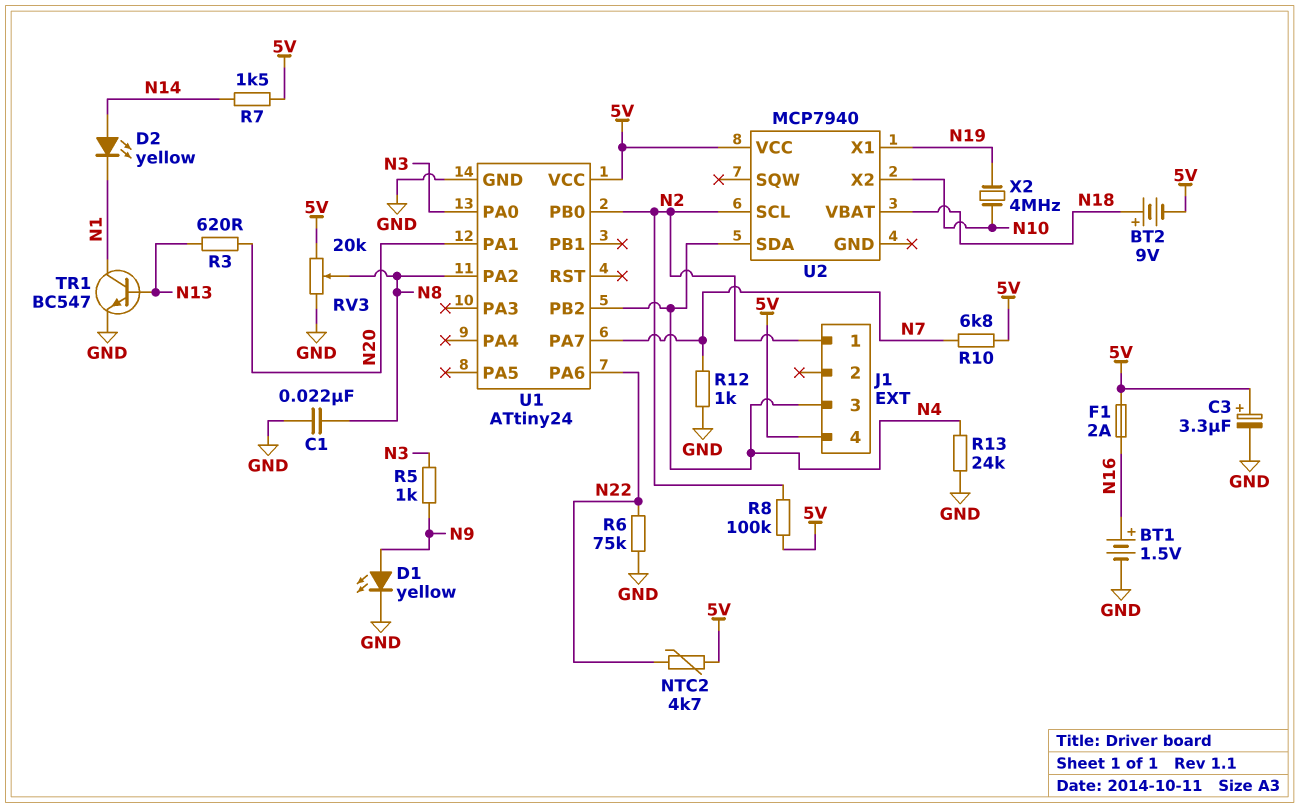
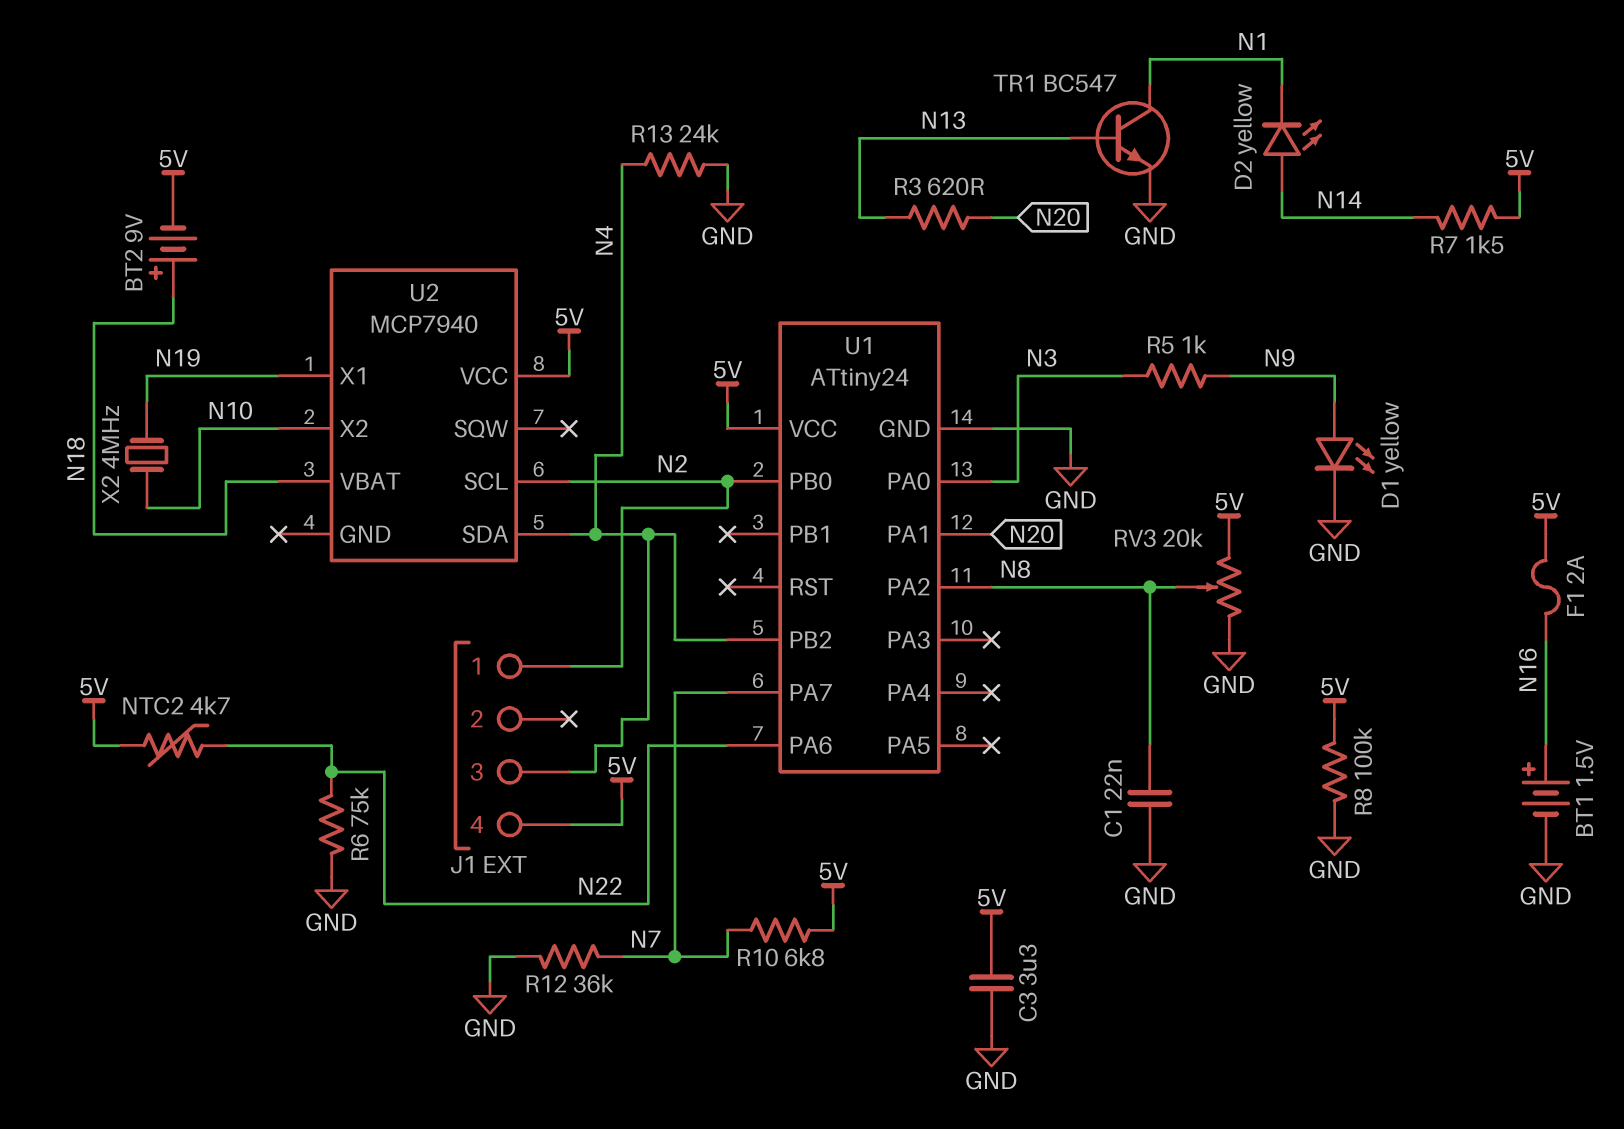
C3: 3.3uF (plus 5V, minus GND) -> 3.3uF (5V, GND)
R8: 100k (5V, N2) -> 100k (5V, GND)
R12: 1k (GND, N7) -> 36k (GND, N7)

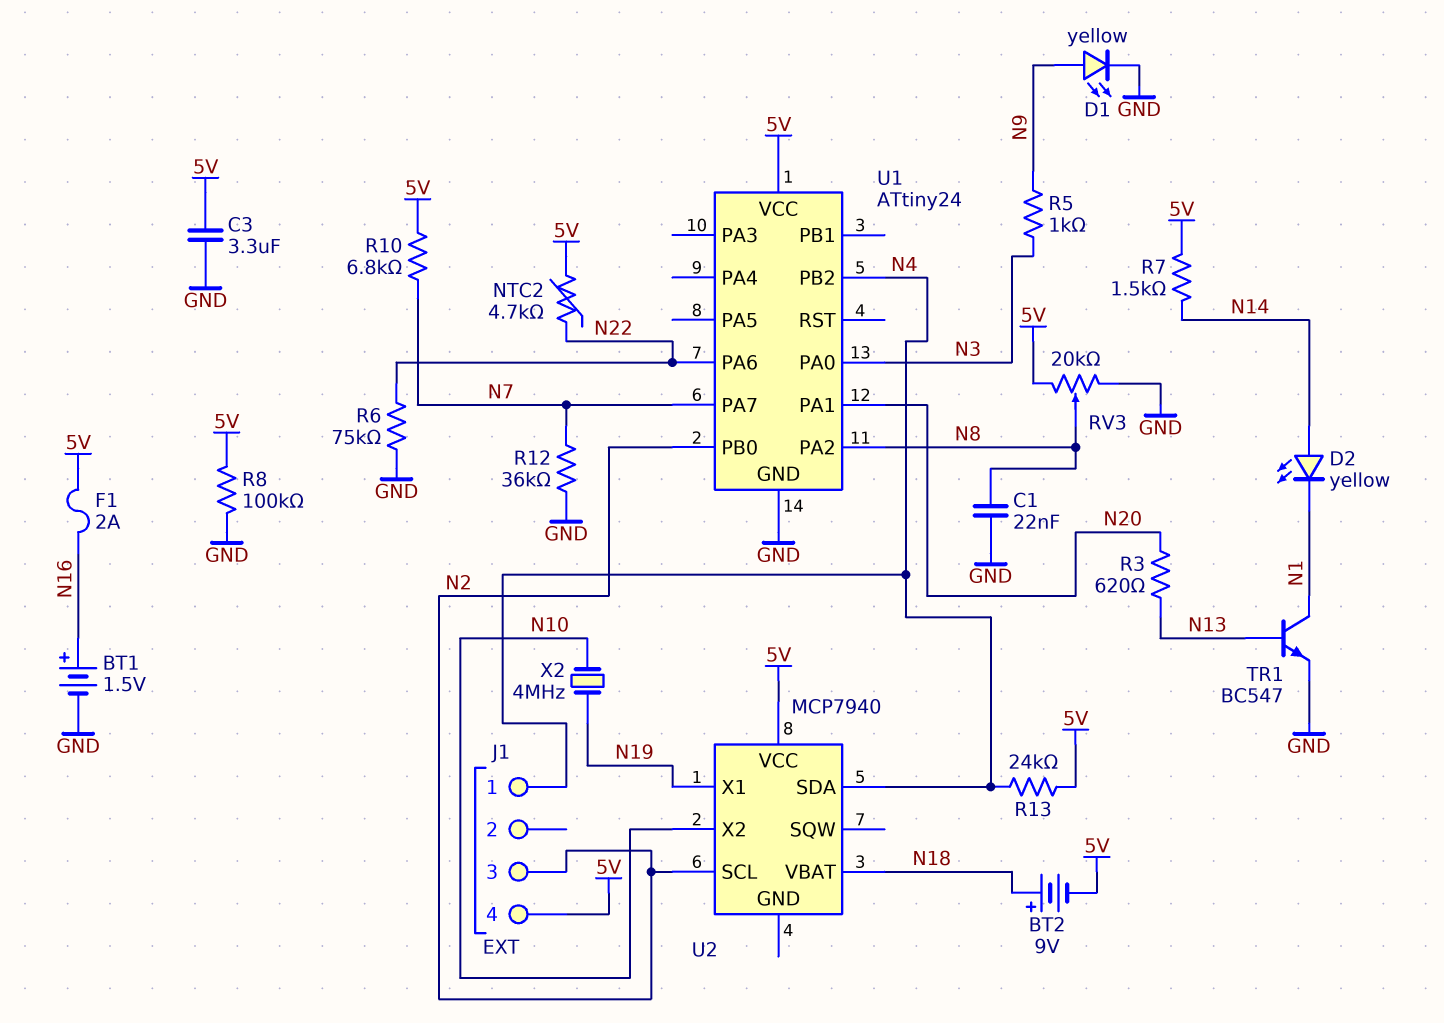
J1 pin 1: N2 -> N4
J1 pin 3: N4 -> N2
R13: 24k (GND, N4) -> 24k (5V, N4)

